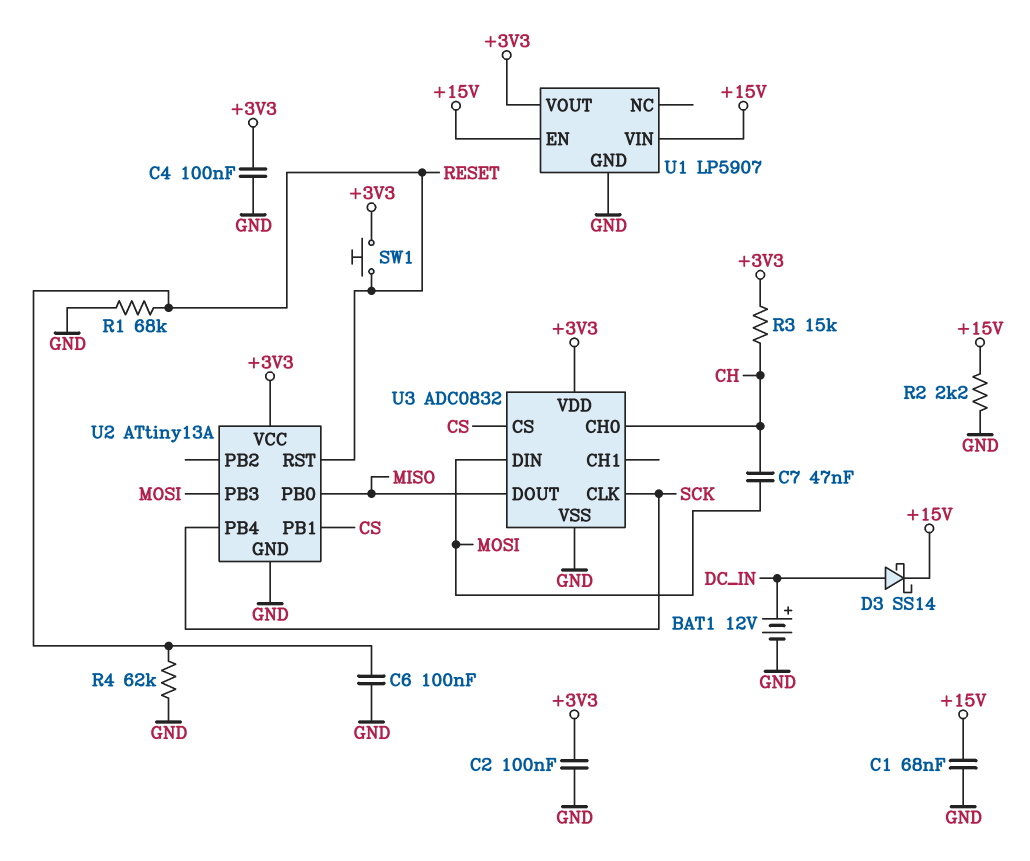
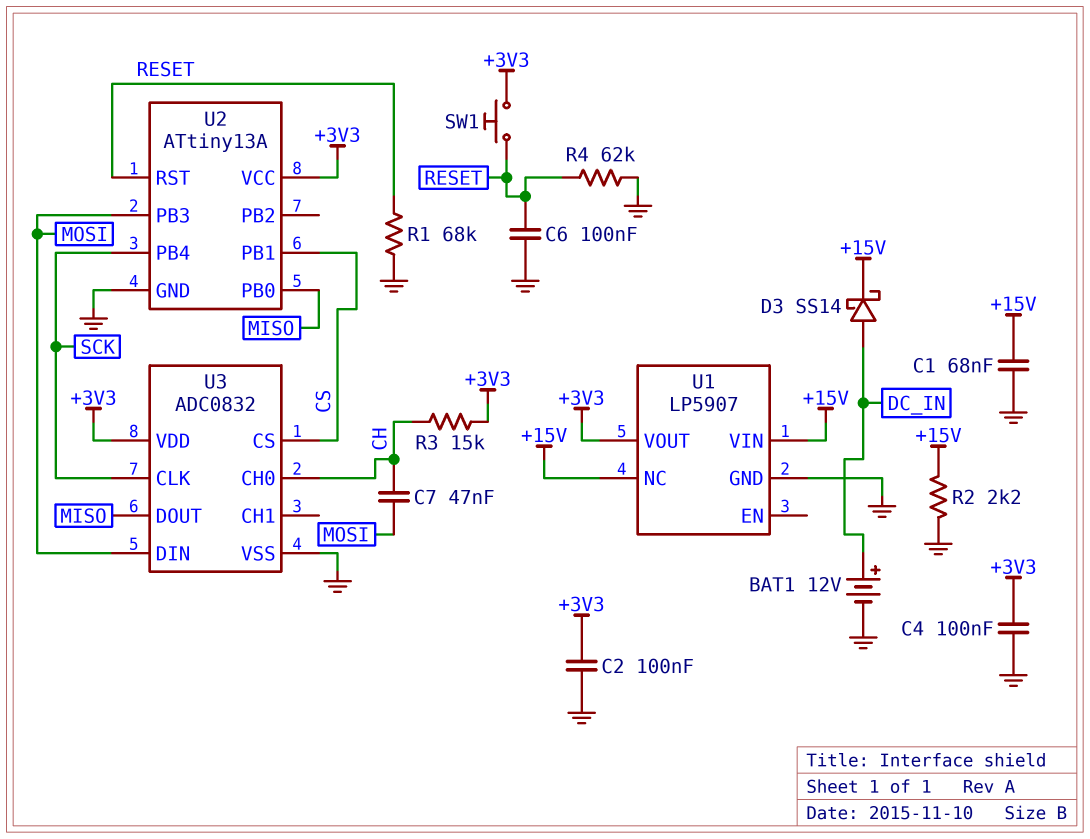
U1 pin EN: +15V -> none
U1 pin NC: none -> +15V

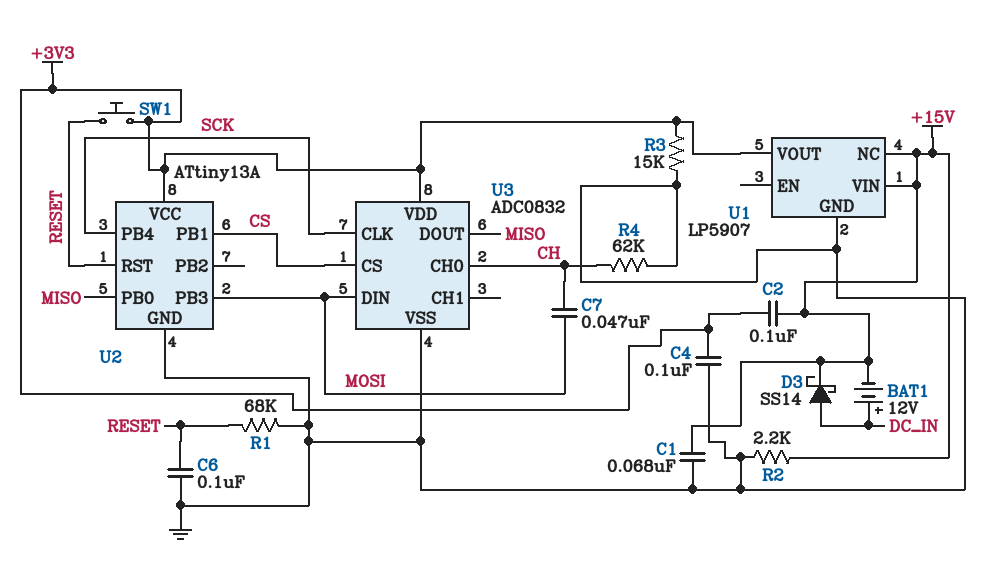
BAT1: 12V (plus DC_IN, minus GND) -> 12V (plus DC_IN, minus +15V)
C2: 100nF (+3V3, GND) -> 100nF (+3V3, +15V)
R3: 15k (+3V3, CH) -> 15k (+3V3, GND)
R4: 62k (GND, RESET) -> 62k (CH, GND)

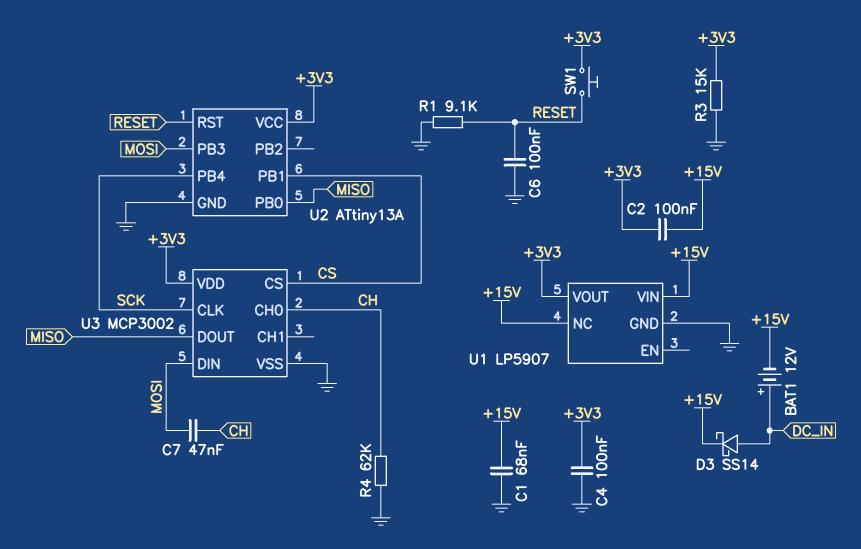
R1: 68k (GND, RESET) -> 9.1k (GND, RESET)
R2: 2.2k (+15V, GND) -> none
U3: ADC0832 -> MCP3002

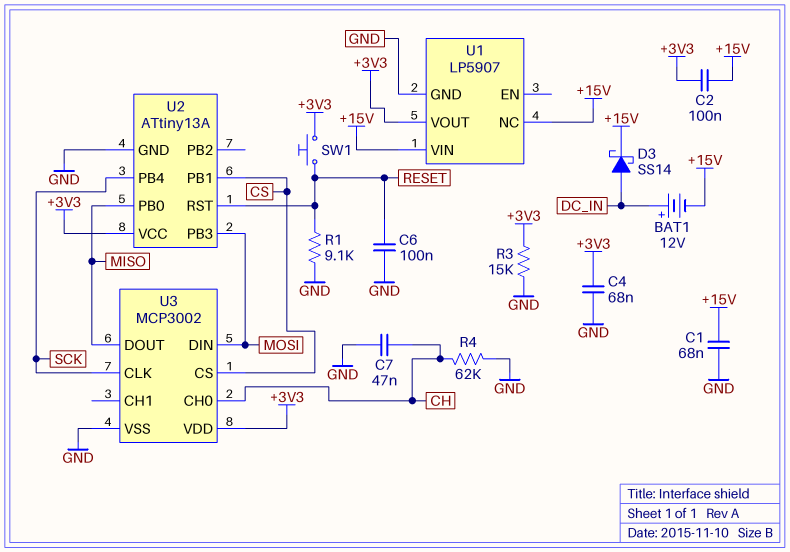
C4: 100nF (+3V3, GND) -> 68nF (+3V3, GND)
C7: 47nF (CH, MOSI) -> 47nF (CH, GND)

